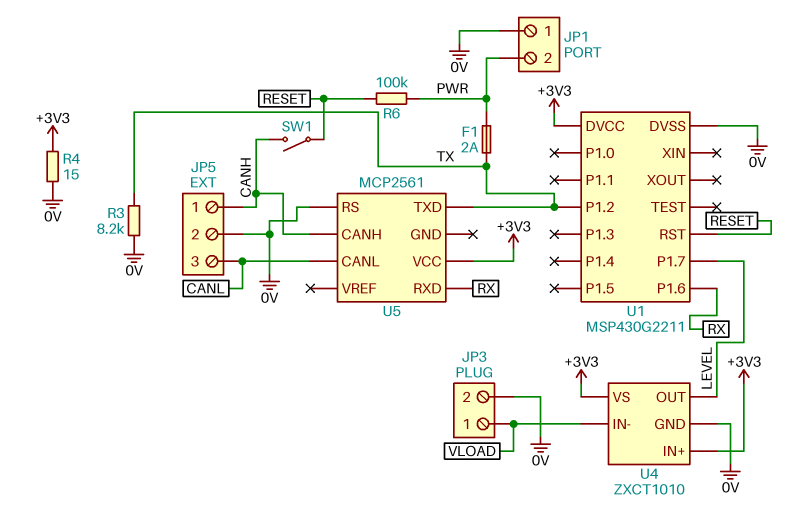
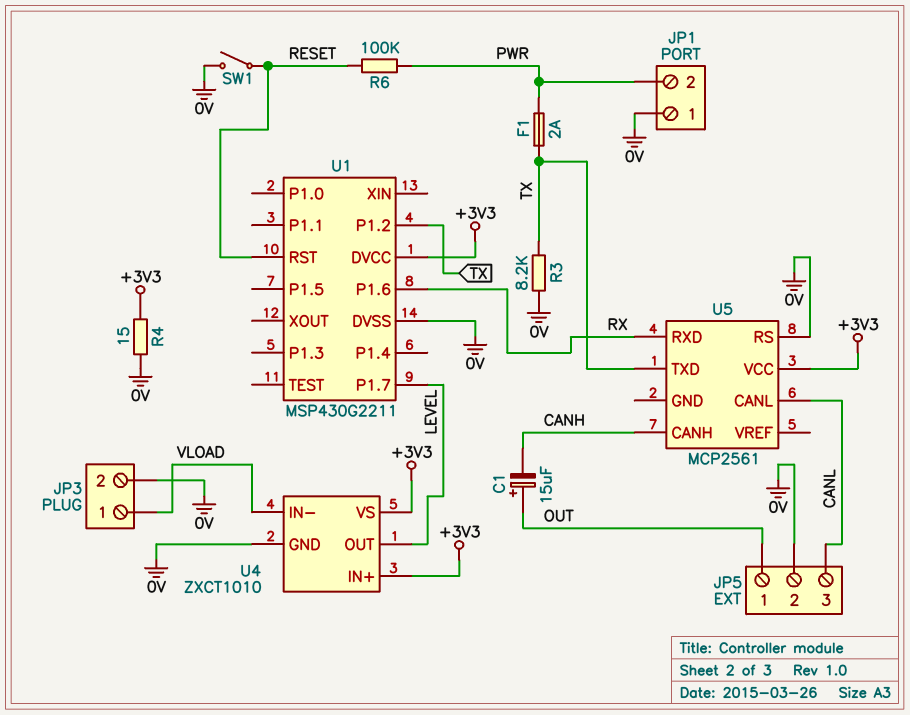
C1: none -> 15uF (plus OUT, minus CANH)
JP5 pin 1: CANH -> OUT
SW1: switch (CANH, RESET) -> switch (0V, RESET)

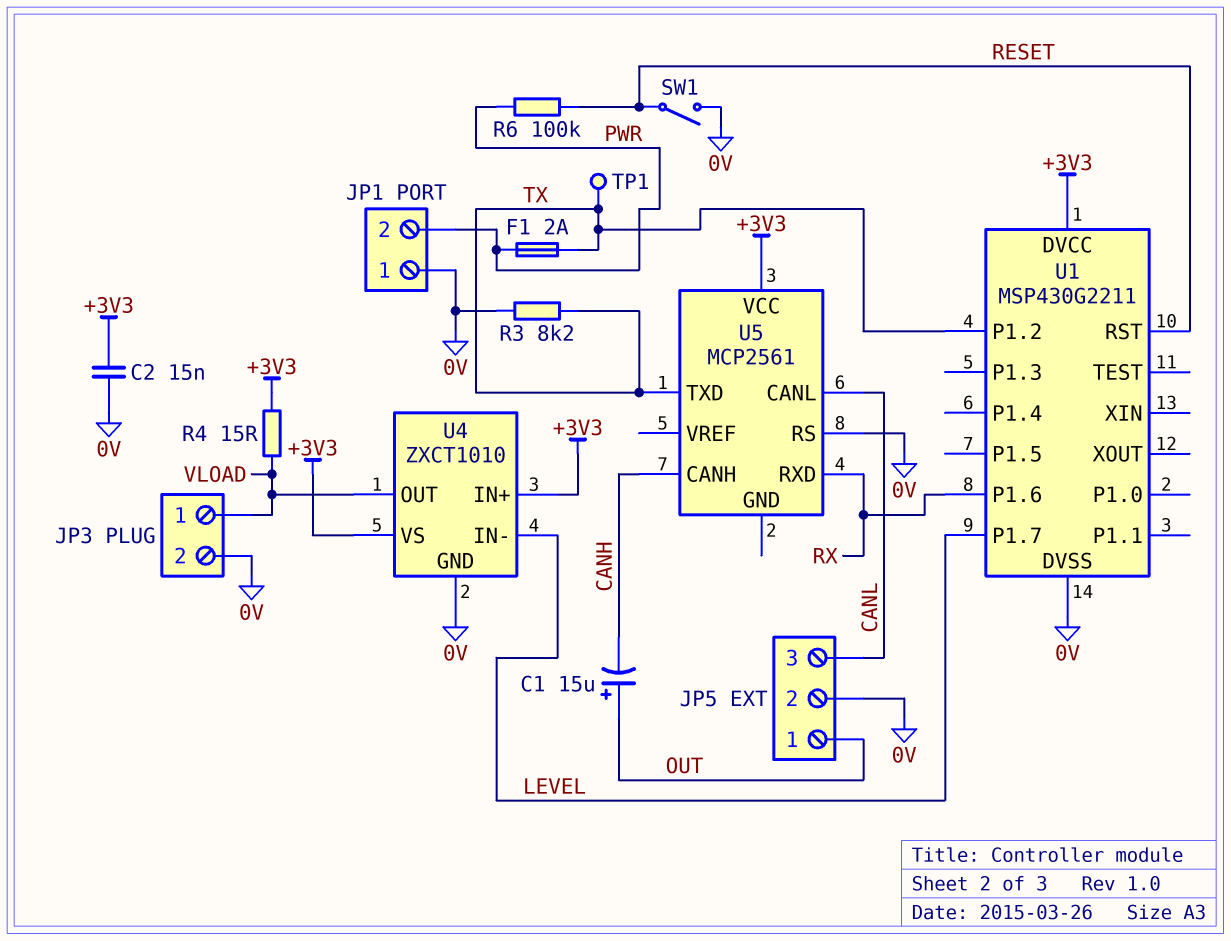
C2: none -> 15nF (+3V3, 0V)
R4: 15 (+3V3, 0V) -> 15 (+3V3, VLOAD)
TP1: none -> test point (TX)
U4 pin IN-: VLOAD -> LEVEL
U4 pin OUT: LEVEL -> VLOAD

